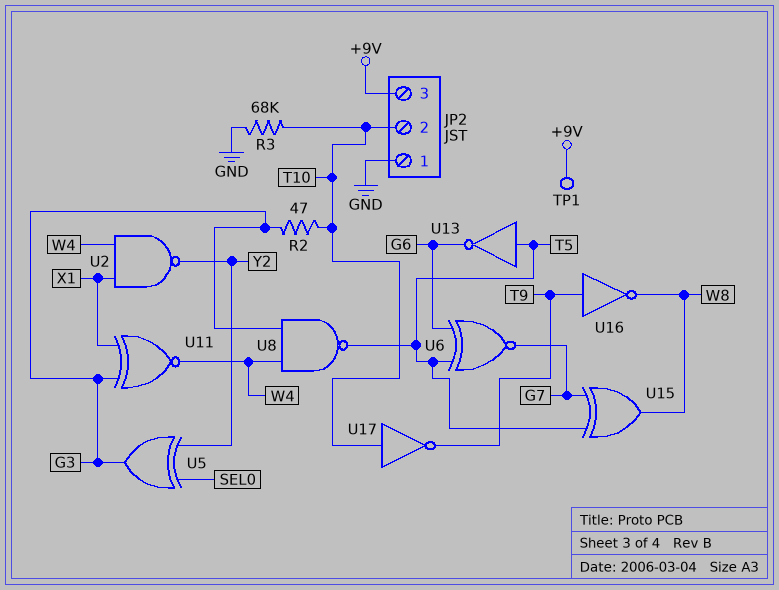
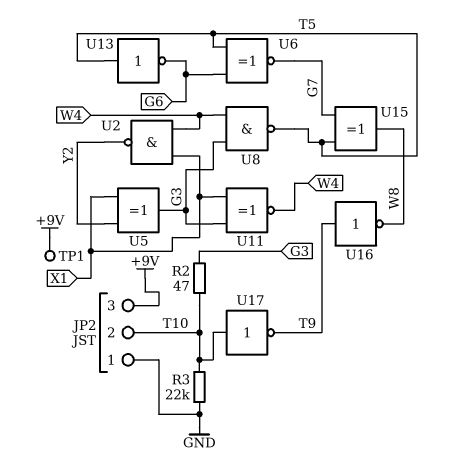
R3: 68k (GND, T10) -> 22k (GND, T10)
U5: XOR (in SEL0, in Y2, out G3) -> XOR (in X1, in Y2, out G3)

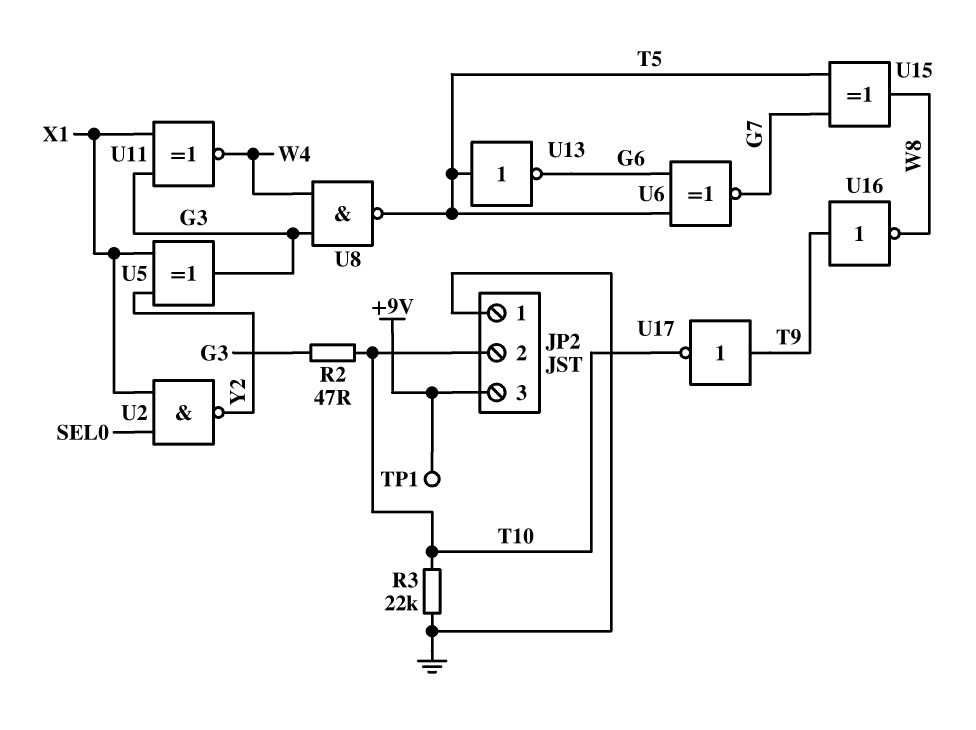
U2: NAND (in W4, in X1, out Y2) -> NAND (in SEL0, in X1, out Y2)
U17: NOT (in T10, out T9) -> NOT (in T9, out T10)

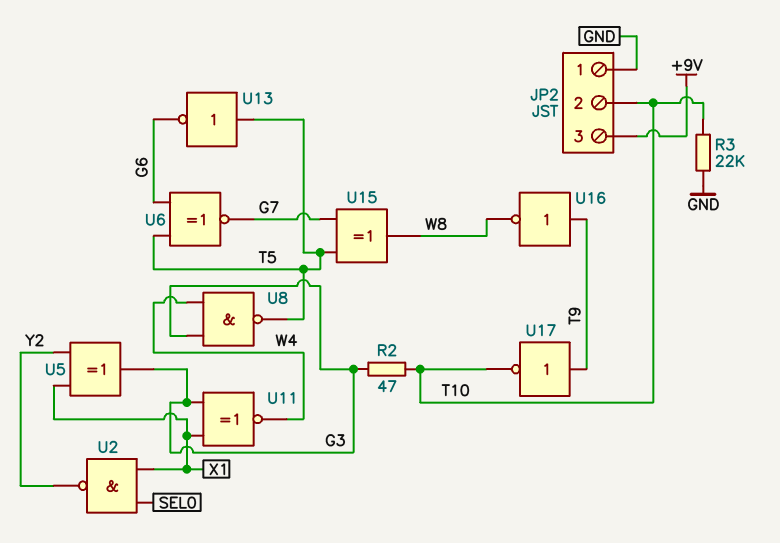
TP1: test point (+9V) -> none

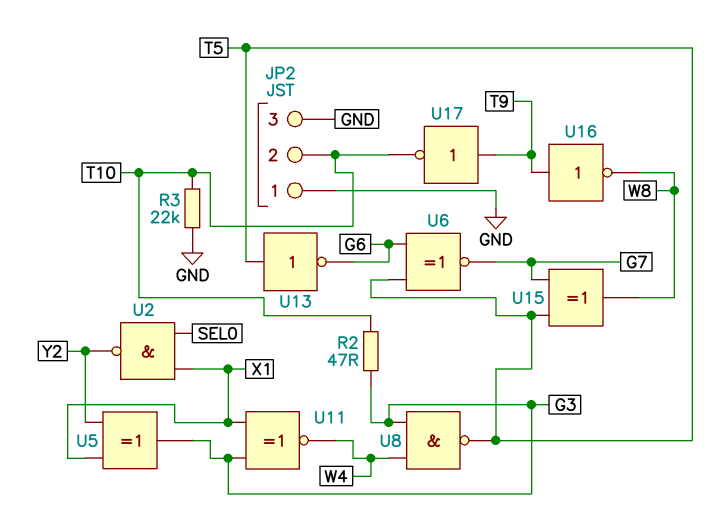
JP2 pin 3: +9V -> GND

